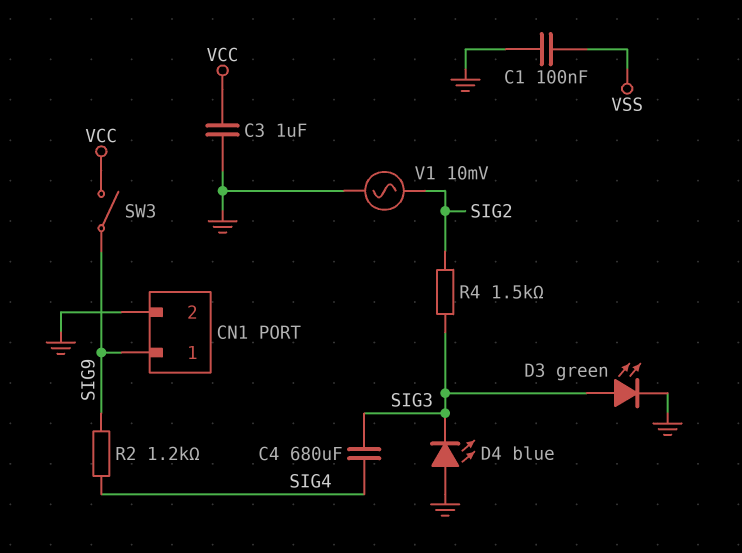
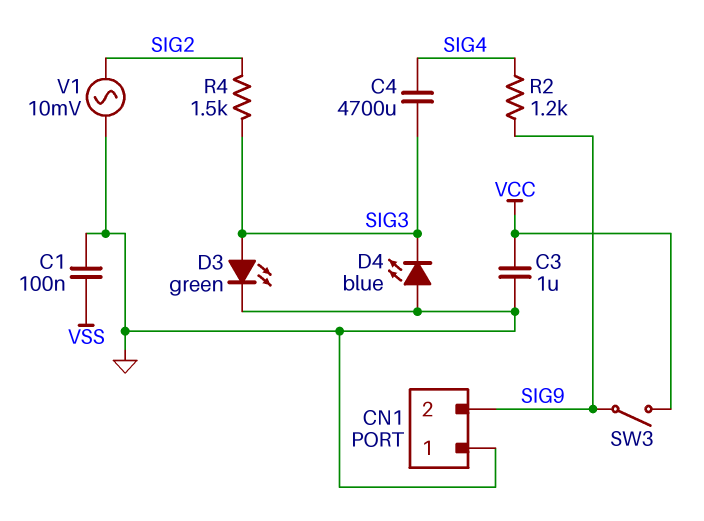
C4: 680uF (SIG3, SIG4) -> 4700uF (SIG3, SIG4)
CN1 pin 1: SIG9 -> GND
CN1 pin 2: GND -> SIG9

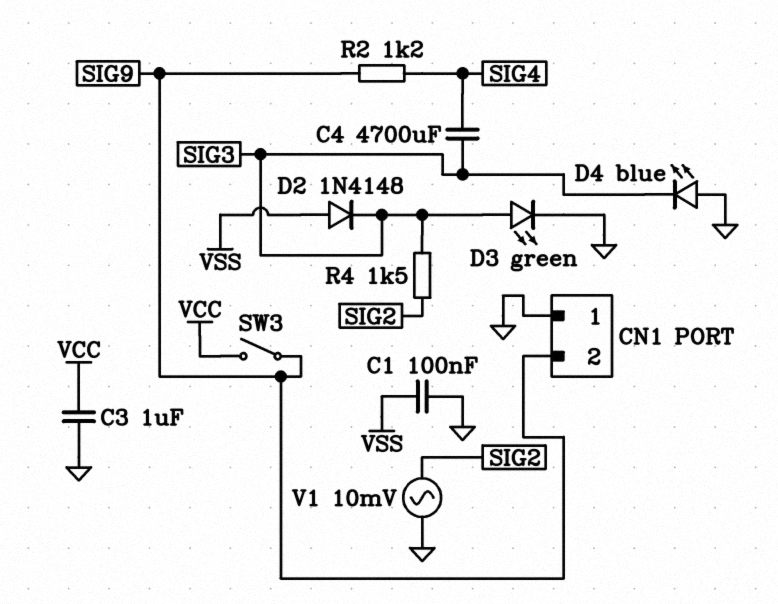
D2: none -> diode 1N4148 (A VSS, K SIG3)

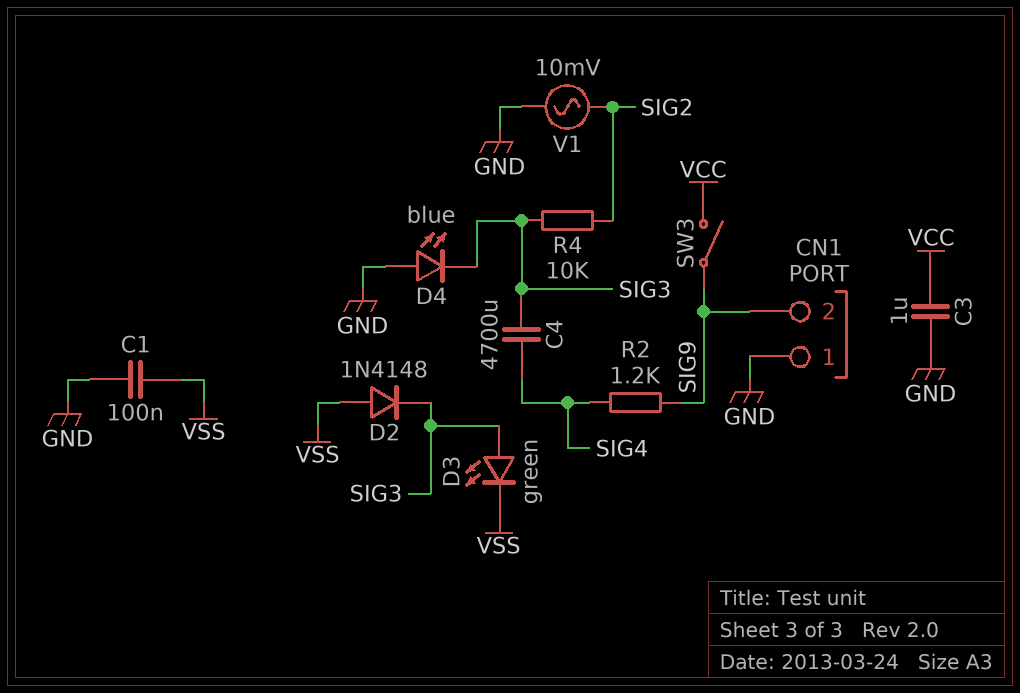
D3: LED green (A SIG3, K GND) -> LED green (A SIG3, K VSS)
R4: 1.5k (SIG2, SIG3) -> 10k (SIG2, SIG3)

